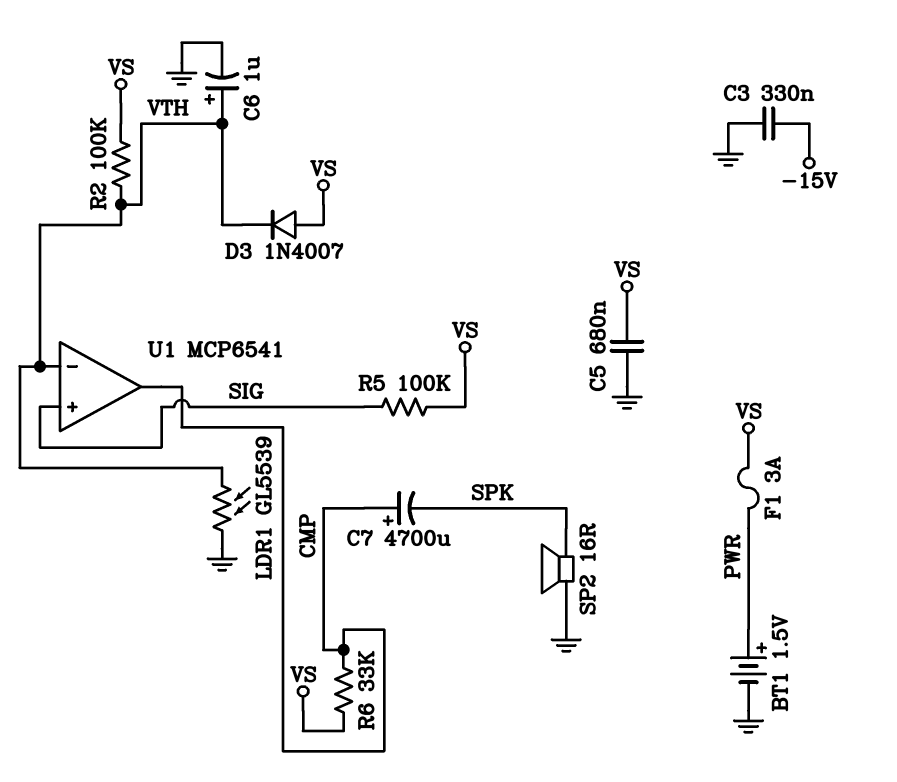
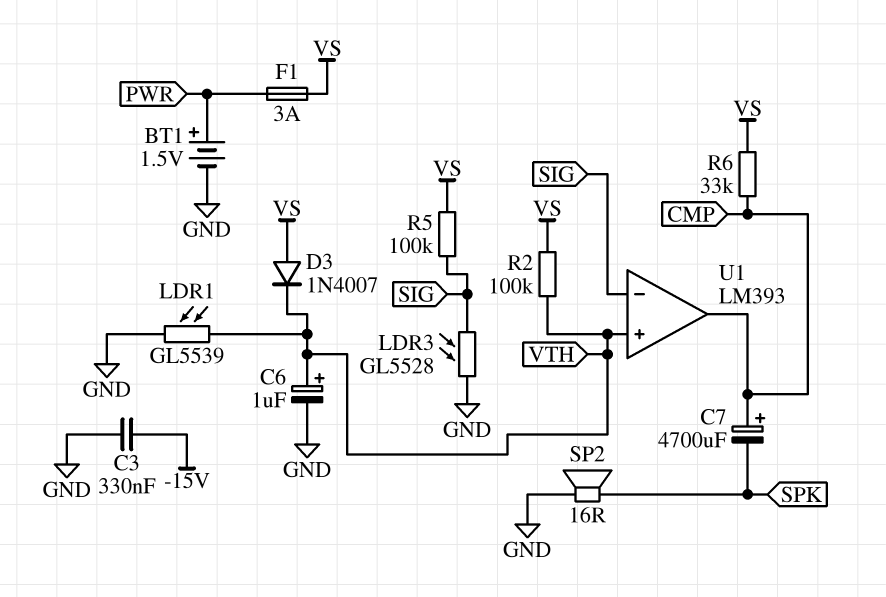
C5: 680nF (GND, VS) -> none
LDR3: none -> GL5528 (GND, SIG)
U1: MCP6541 -> LM393
U1 pin in+: SIG -> VTH
U1 pin in-: VTH -> SIG

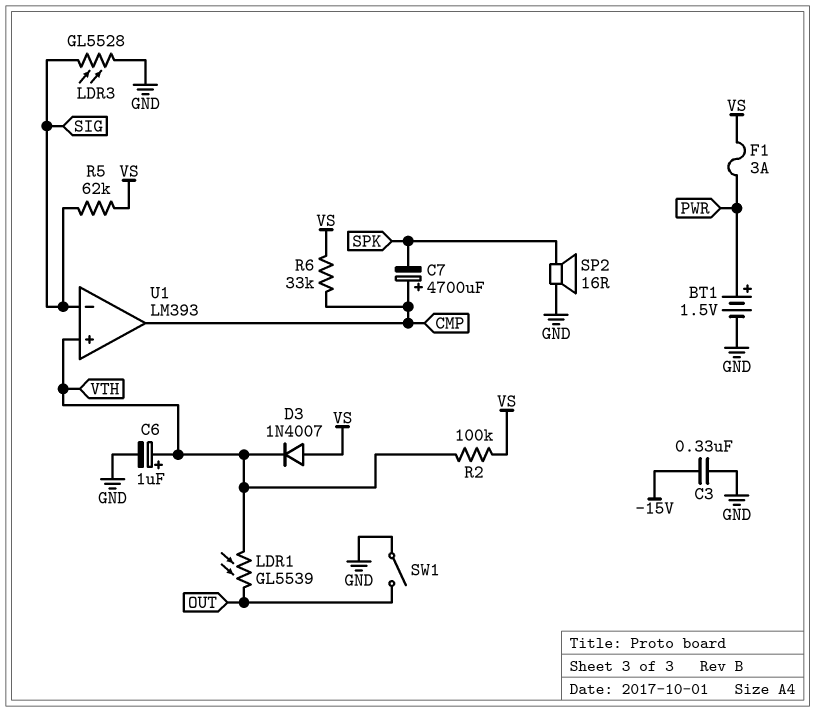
LDR1: GL5539 (GND, VTH) -> GL5539 (OUT, VTH)
R5: 100k (SIG, VS) -> 62k (SIG, VS)
SW1: none -> switch (GND, OUT)

